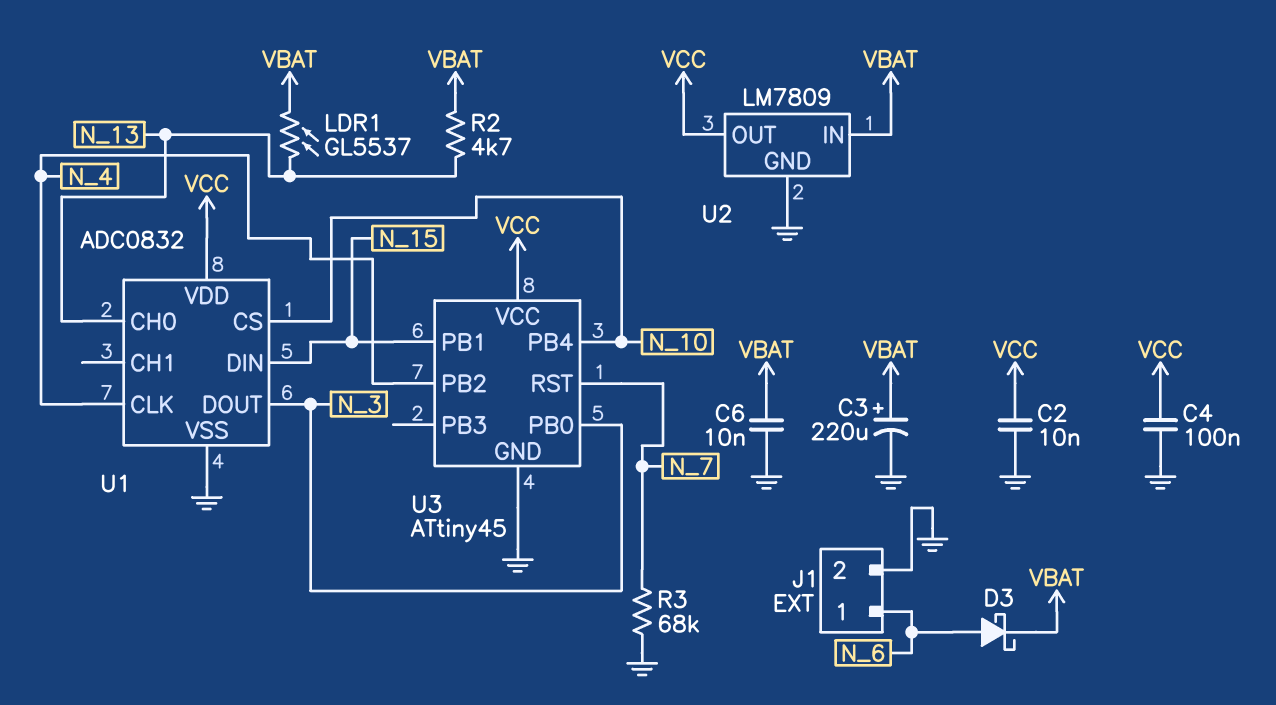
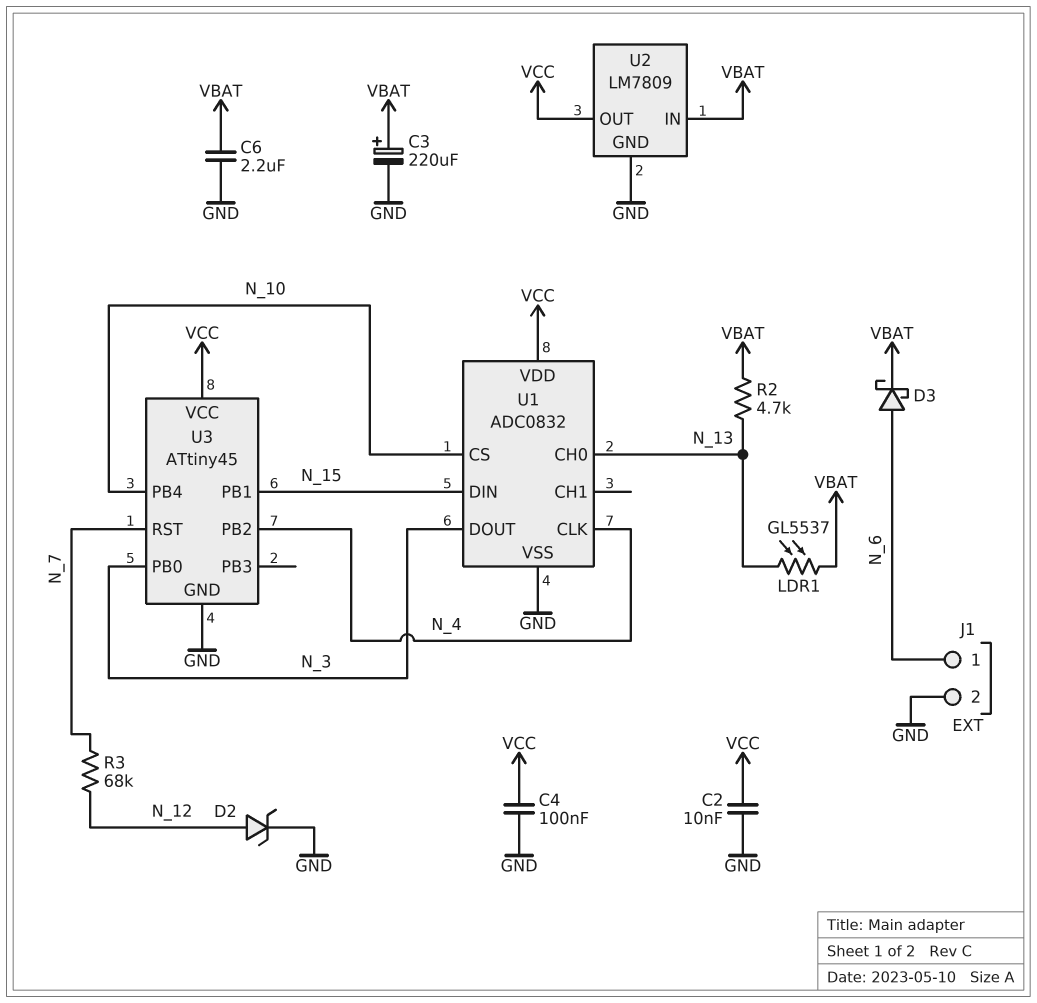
C6: 10nF (GND, VBAT) -> 2.2uF (GND, VBAT)
D2: none -> zener (A N_12, K GND)
R3: 68k (GND, N_7) -> 68k (N_7, N_12)

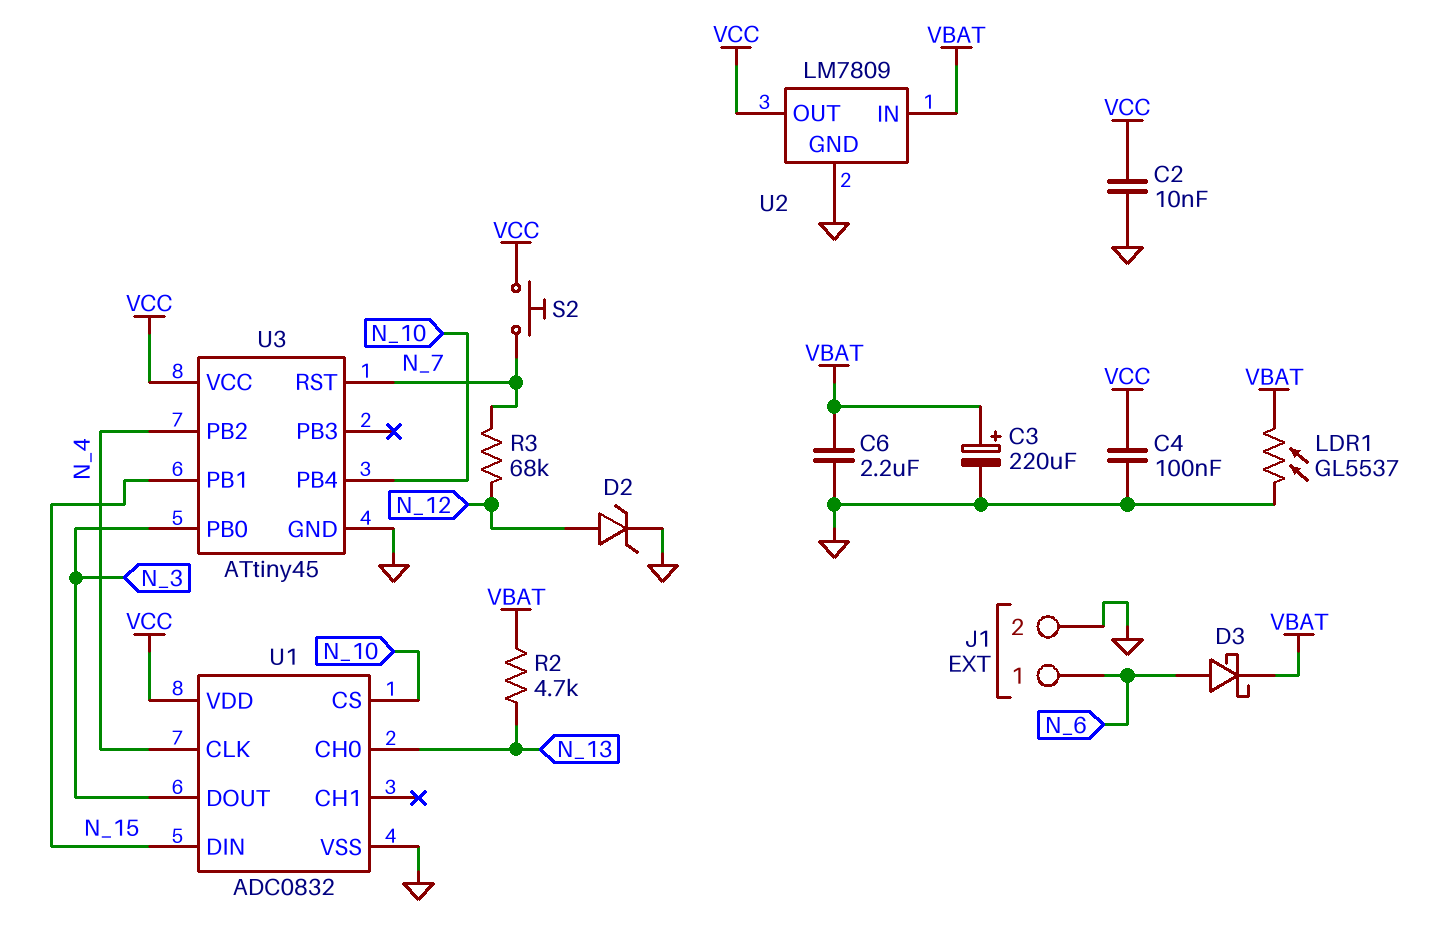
LDR1: GL5537 (N_13, VBAT) -> GL5537 (GND, VBAT)
S2: none -> button (N_7, VCC)

